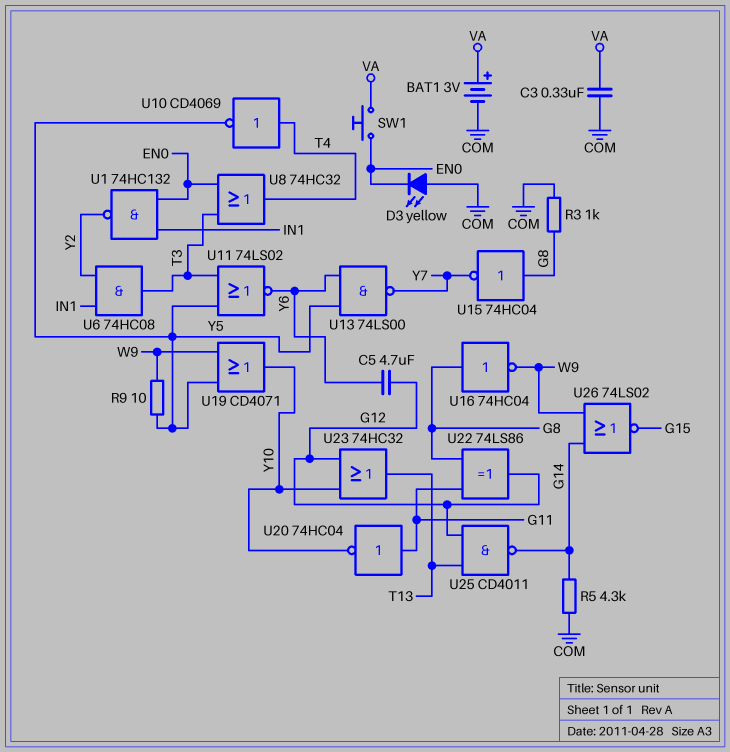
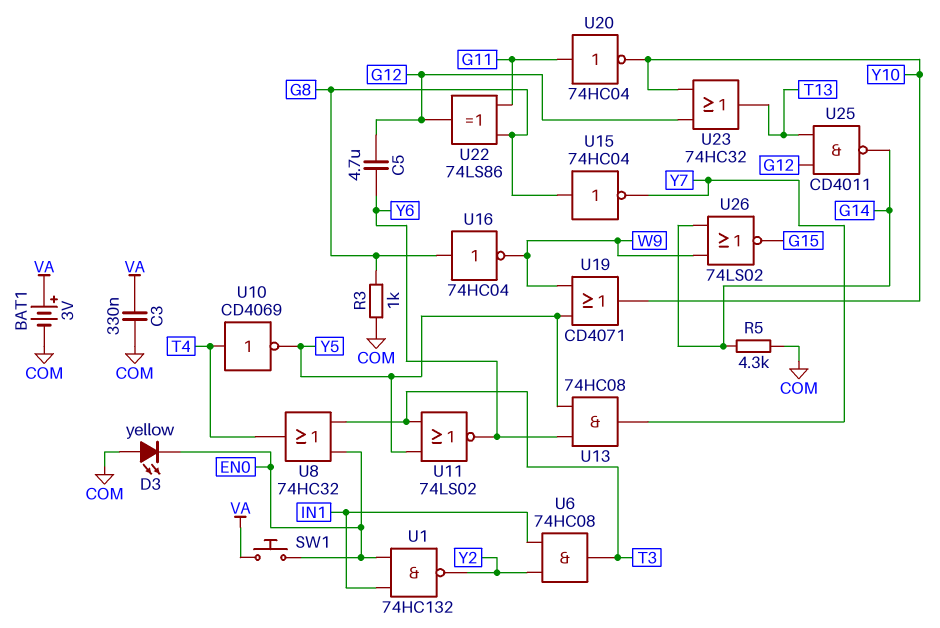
R9: 10 (W9, Y5) -> none
U13: NAND 74LS00 (in Y5, in Y6, out Y7) -> AND 74HC08 (in Y5, in Y6, out Y7)

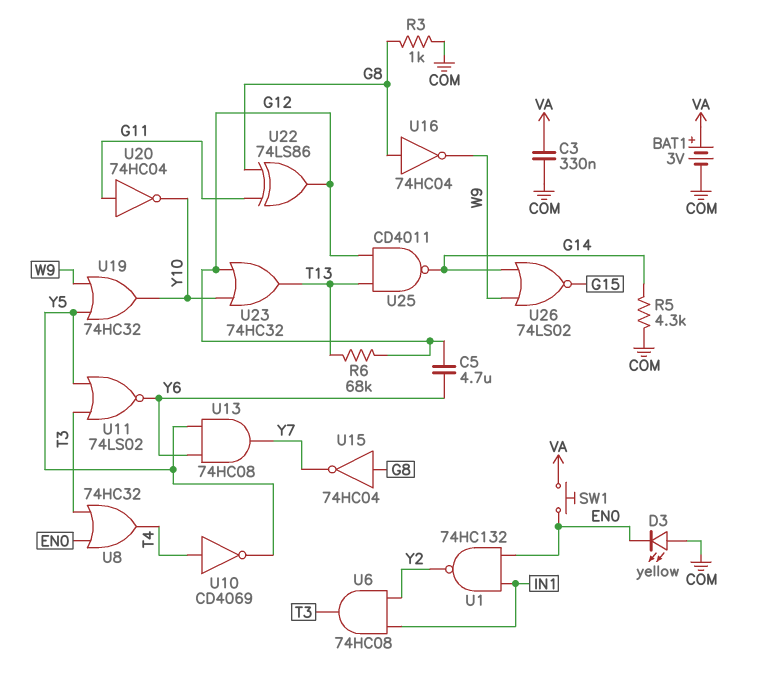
R6: none -> 68k (G12, T13)
U19: OR CD4071 (in W9, in Y5, out Y10) -> OR 74HC32 (in W9, in Y5, out Y10)

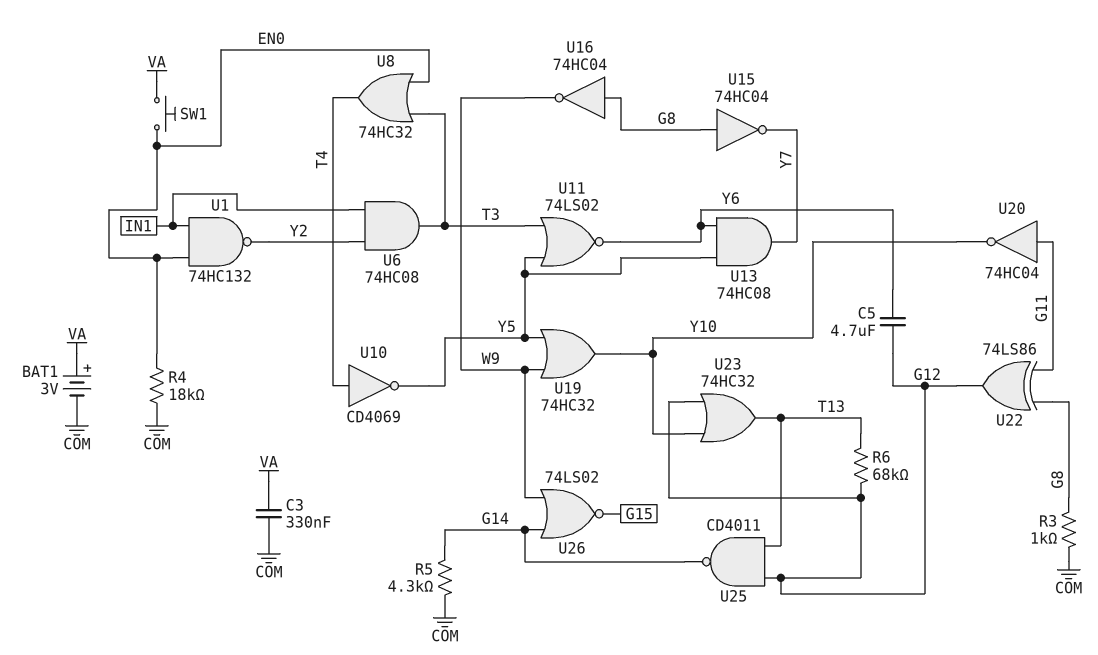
D3: LED yellow (A COM, K EN0) -> none
R4: none -> 18k (COM, EN0)

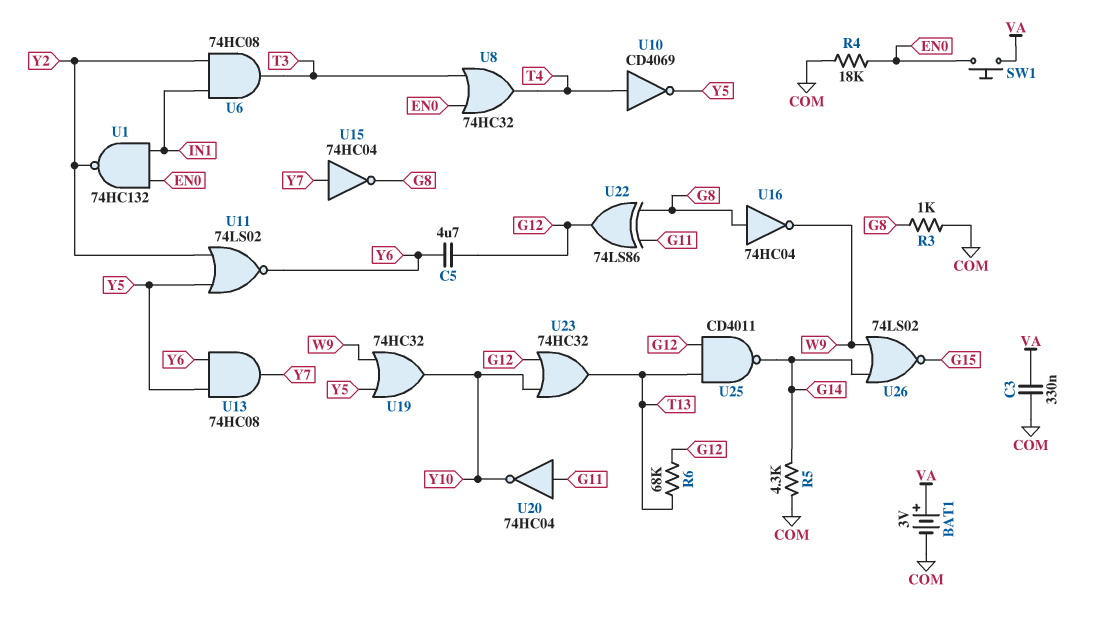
U11: NOR 74LS02 (in T3, in Y5, out Y6) -> NOR 74LS02 (in Y2, in Y5, out Y6)
U15: NOT 74HC04 (in G8, out Y7) -> NOT 74HC04 (in Y7, out G8)

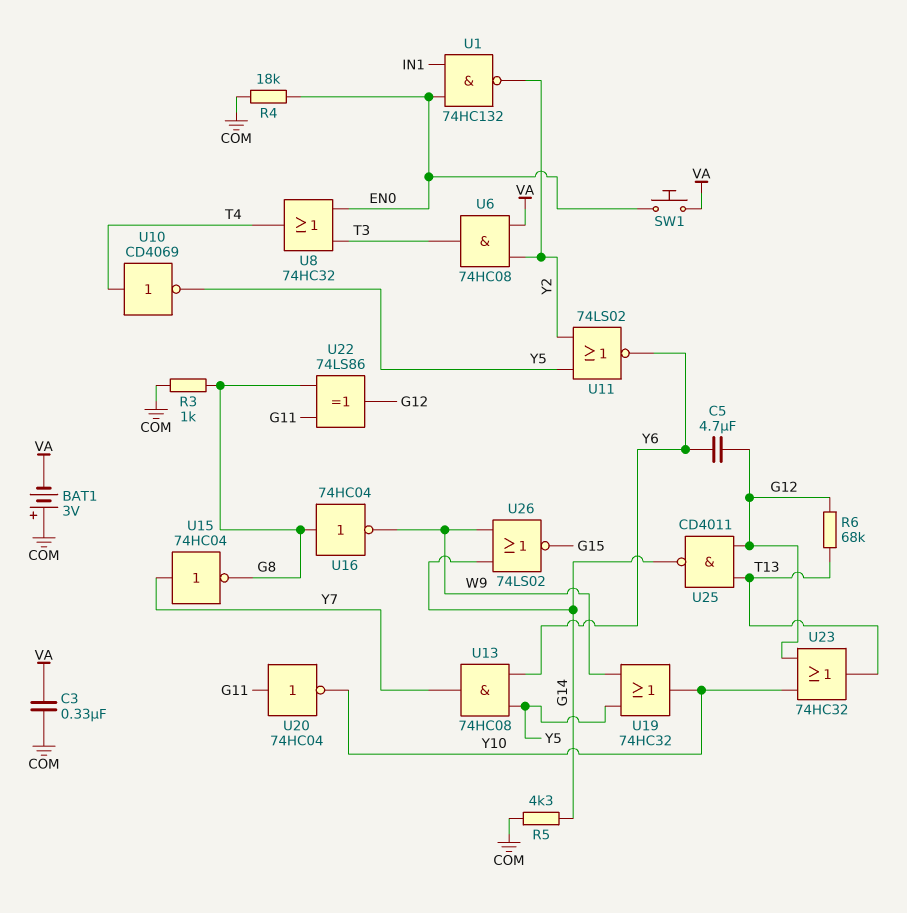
BAT1: 3V (plus VA, minus COM) -> 3V (plus COM, minus VA)
U6: AND 74HC08 (in IN1, in Y2, out T3) -> AND 74HC08 (in VA, in Y2, out T3)

